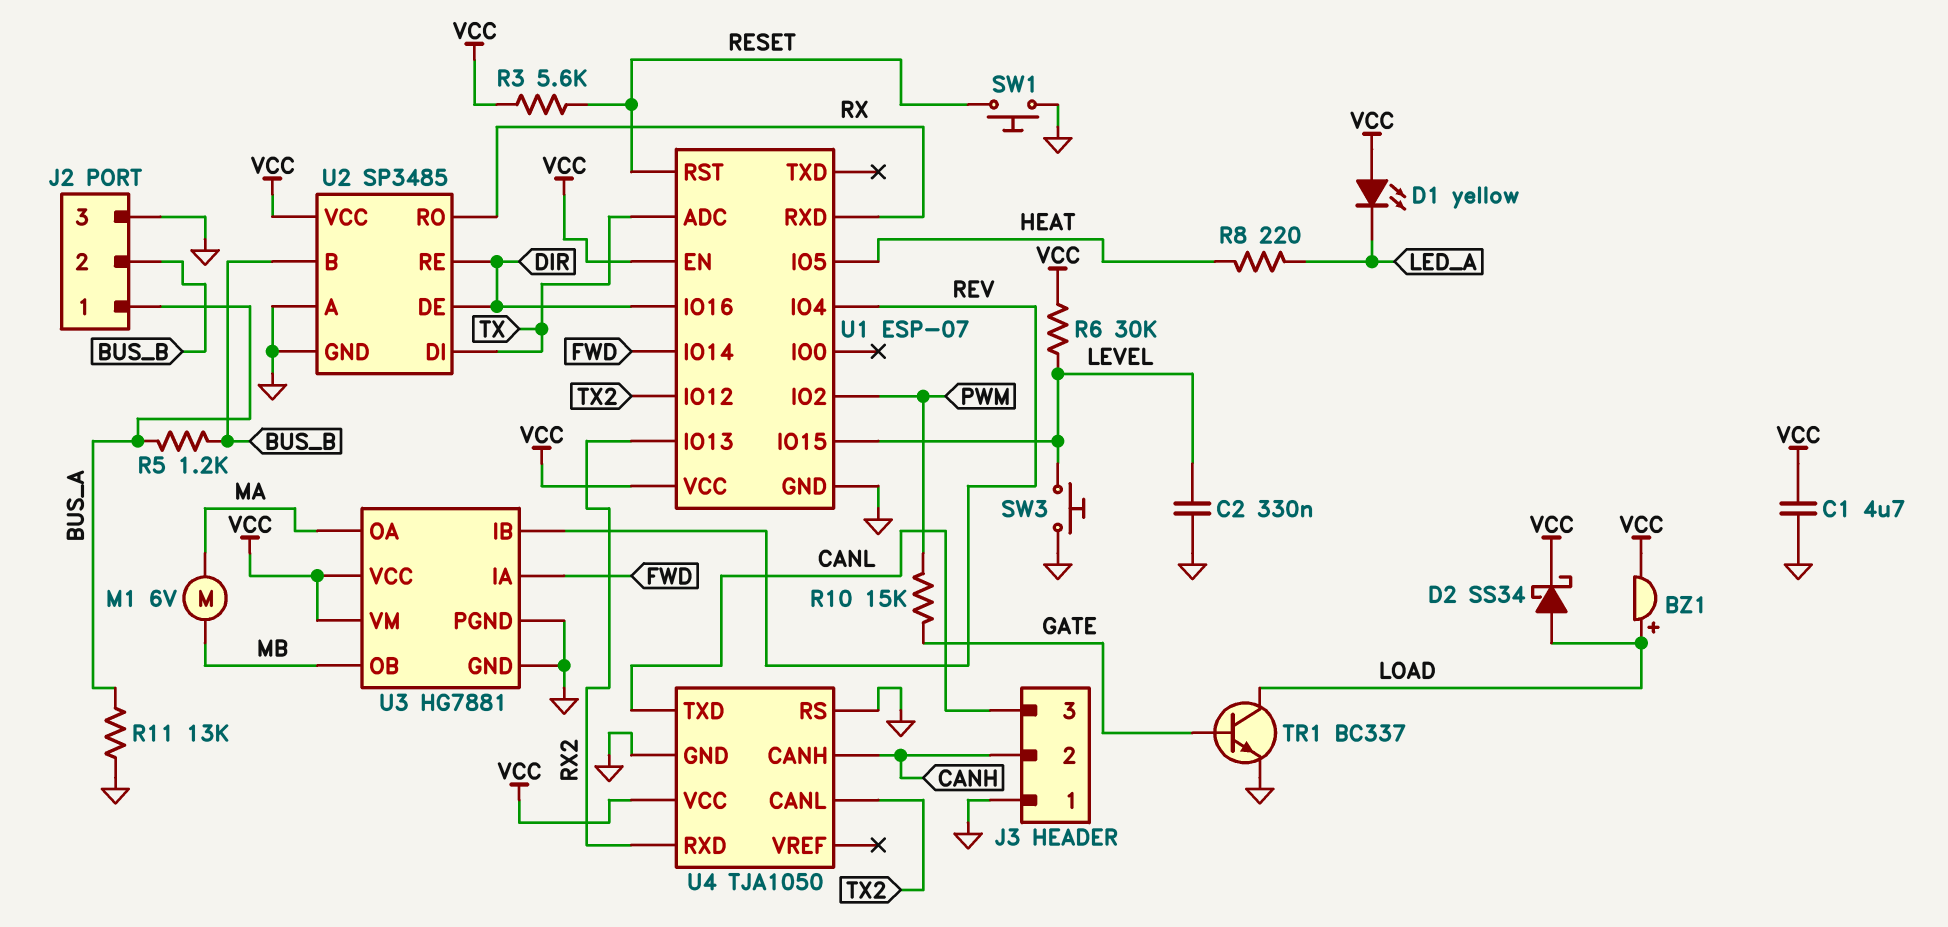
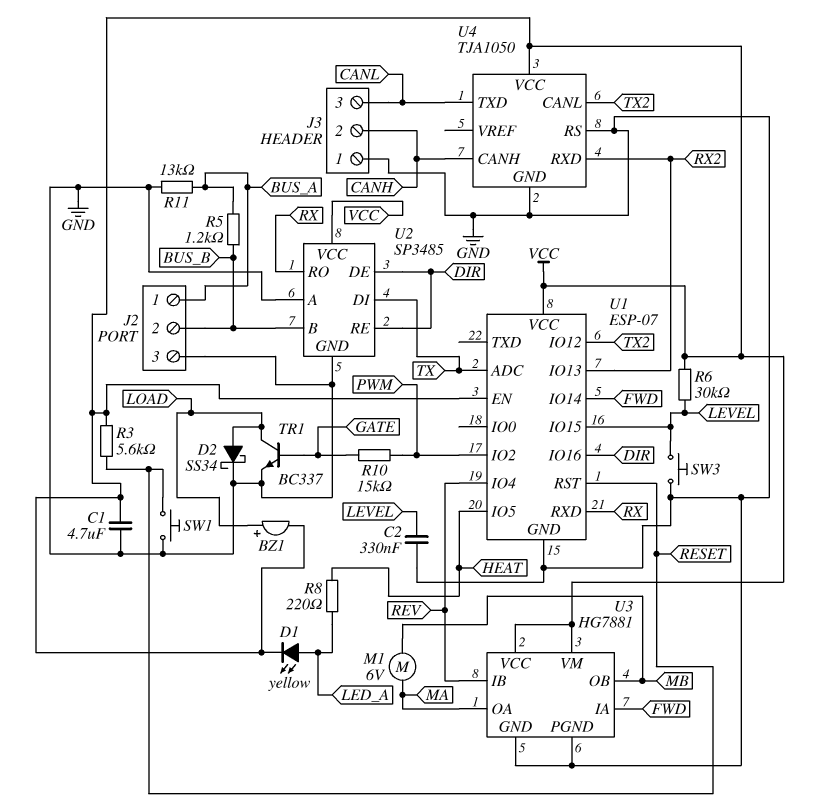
D1: LED yellow (A VCC, K LED_A) -> LED yellow (A LED_A, K VCC)
D2: schottky SS34 (A LOAD, K VCC) -> schottky SS34 (A LOAD, K GND)

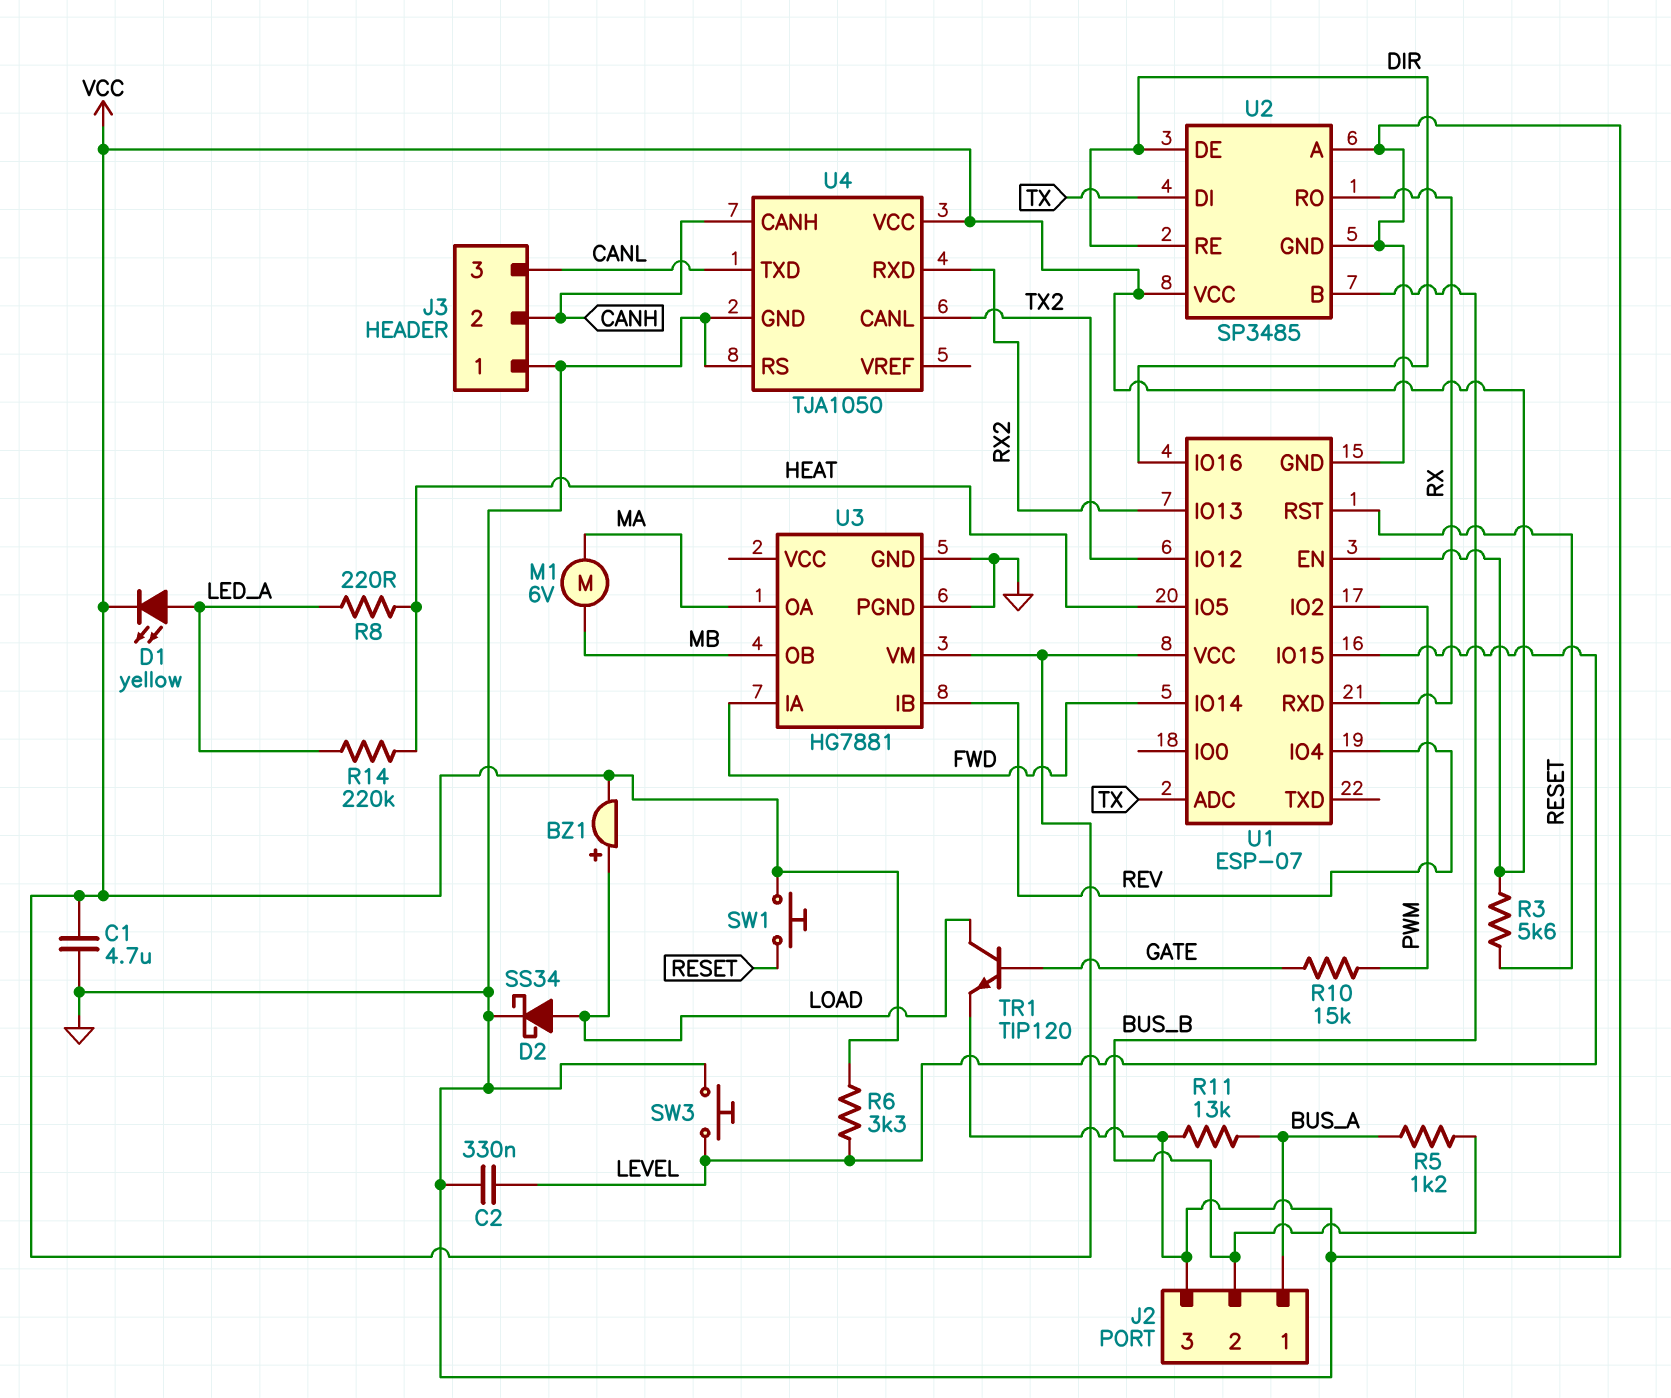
R6: 30k (LEVEL, VCC) -> 3.3k (LEVEL, VCC)
R14: none -> 220k (HEAT, LED_A)
SW1: button (GND, RESET) -> button (RESET, VCC)
TR1: NPN BC337 (B GATE, C LOAD, E GND) -> NPN TIP120 (B GATE, C LOAD, E GND)
U3 pin VCC: VCC -> none

